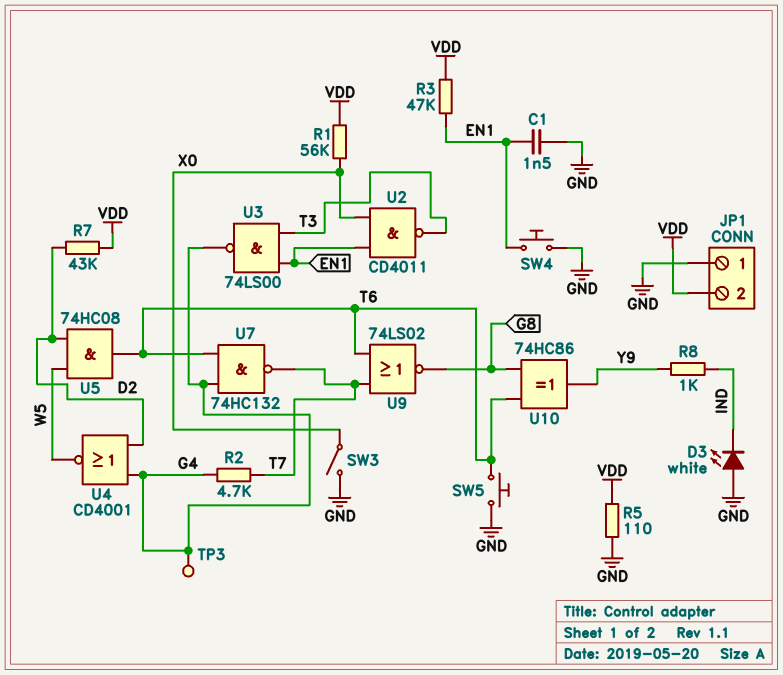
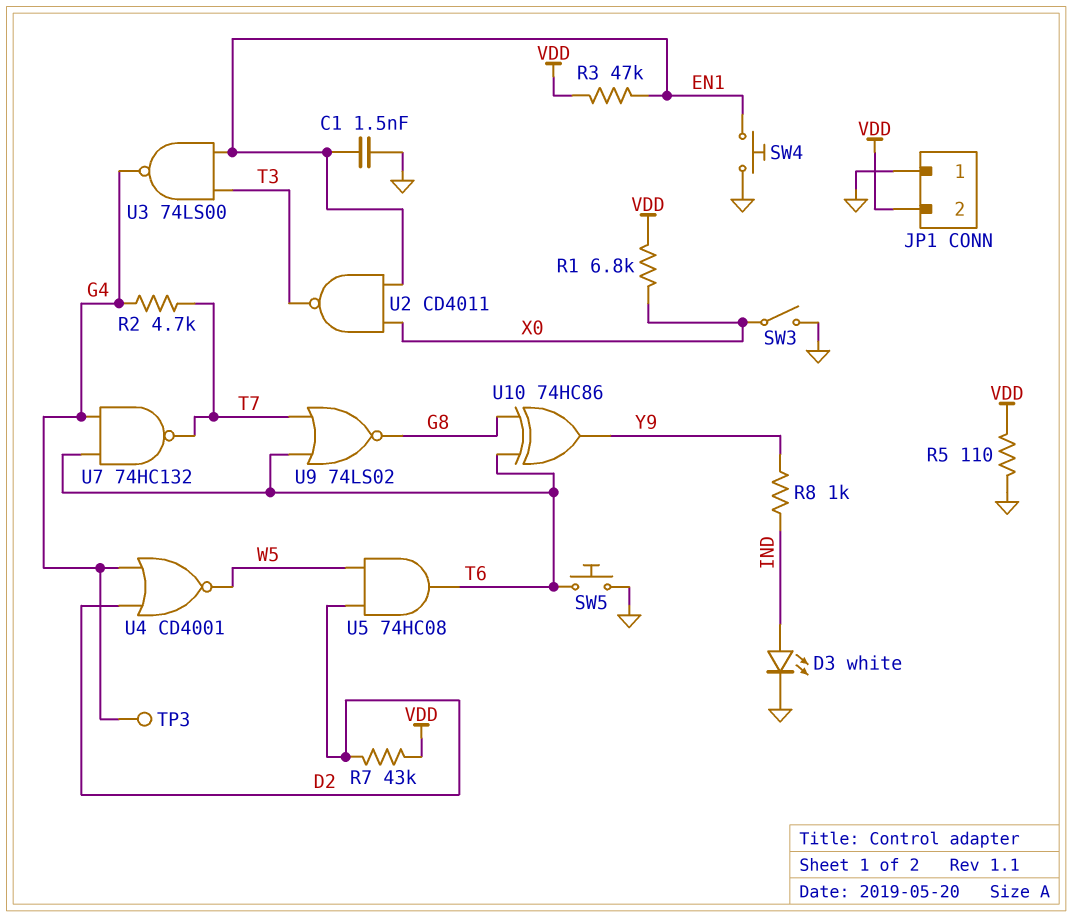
D3: LED white (A GND, K IND) -> LED white (A IND, K GND)
R1: 56k (VDD, X0) -> 6.8k (VDD, X0)

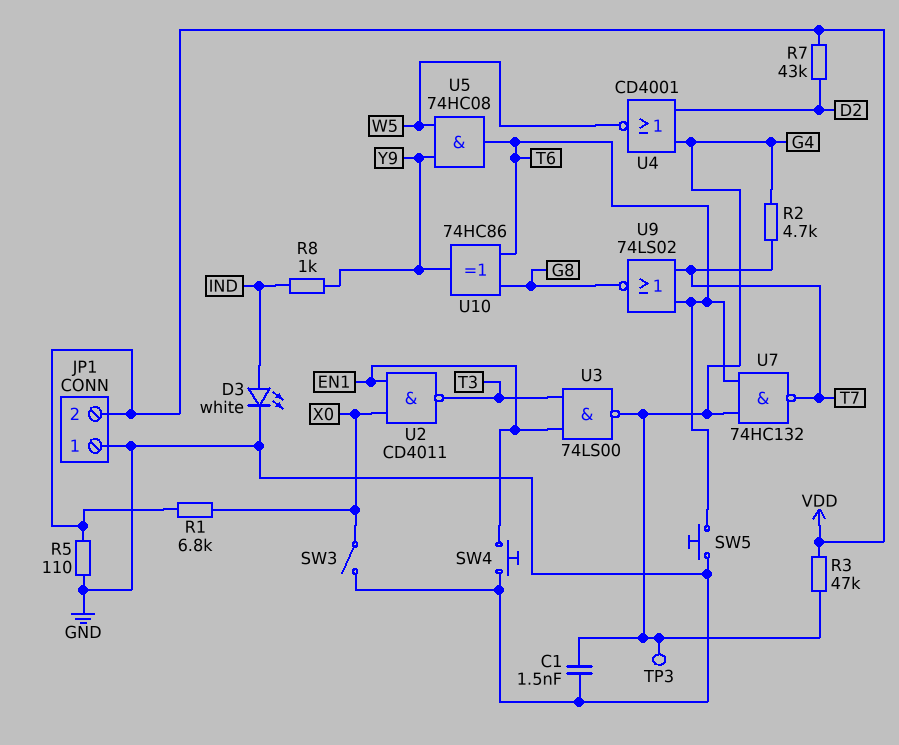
C1: 1.5nF (EN1, GND) -> 1.5nF (G4, GND)
R3: 47k (EN1, VDD) -> 47k (G4, VDD)
U5: AND 74HC08 (in D2, in W5, out T6) -> AND 74HC08 (in W5, in Y9, out T6)

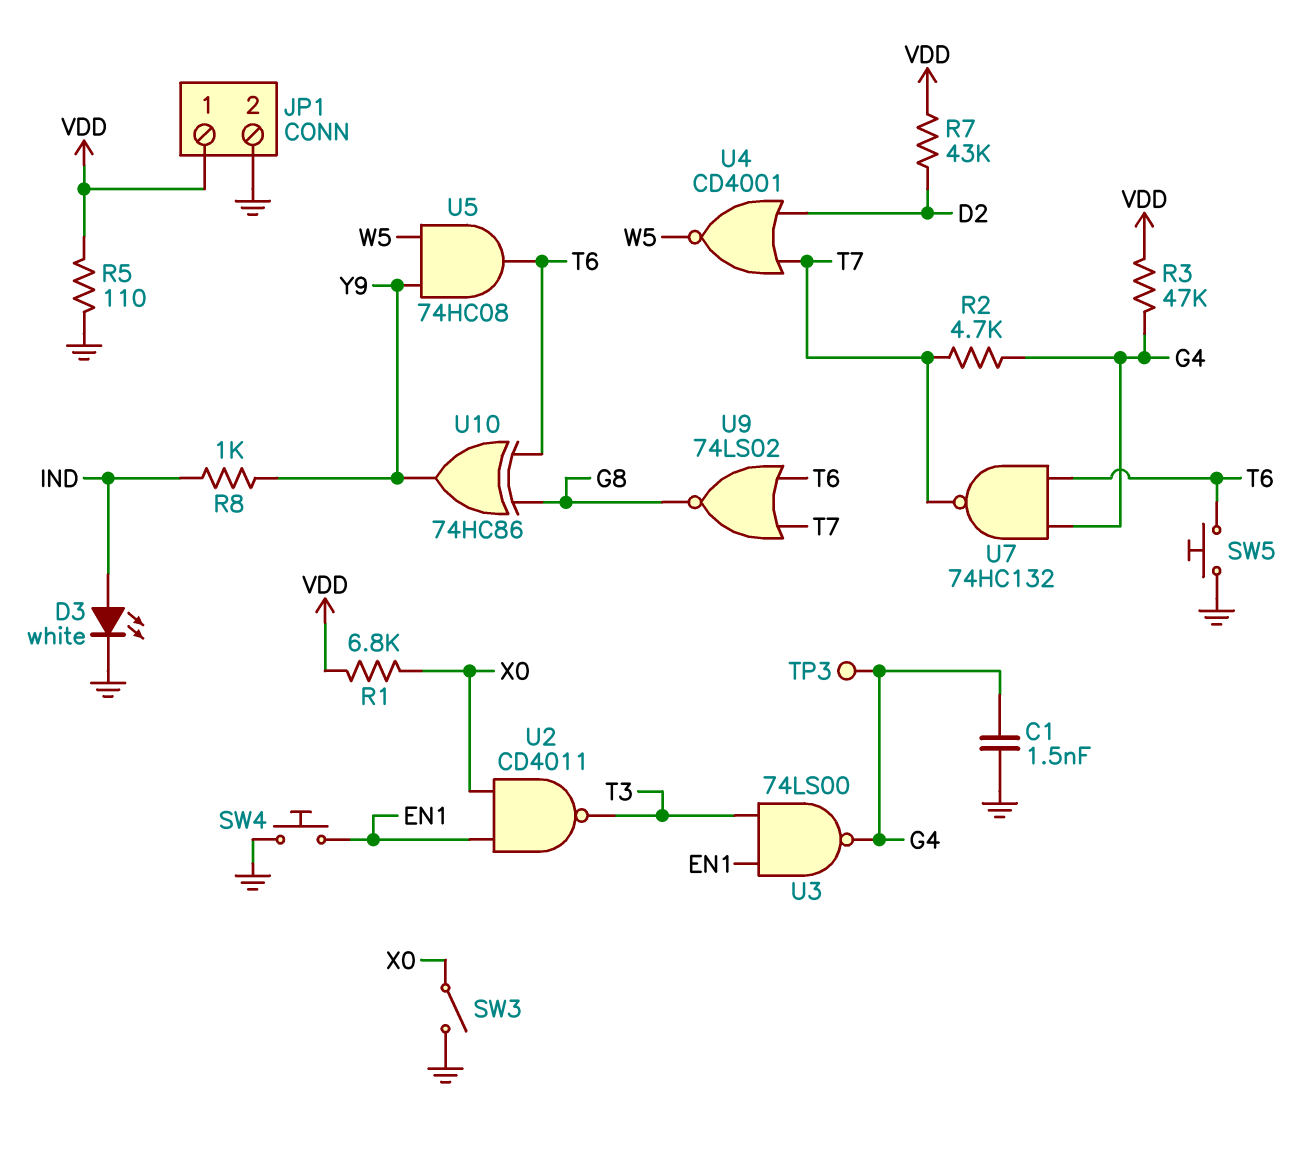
JP1 pin 1: GND -> VDD
JP1 pin 2: VDD -> GND
U4: NOR CD4001 (in D2, in G4, out W5) -> NOR CD4001 (in D2, in T7, out W5)

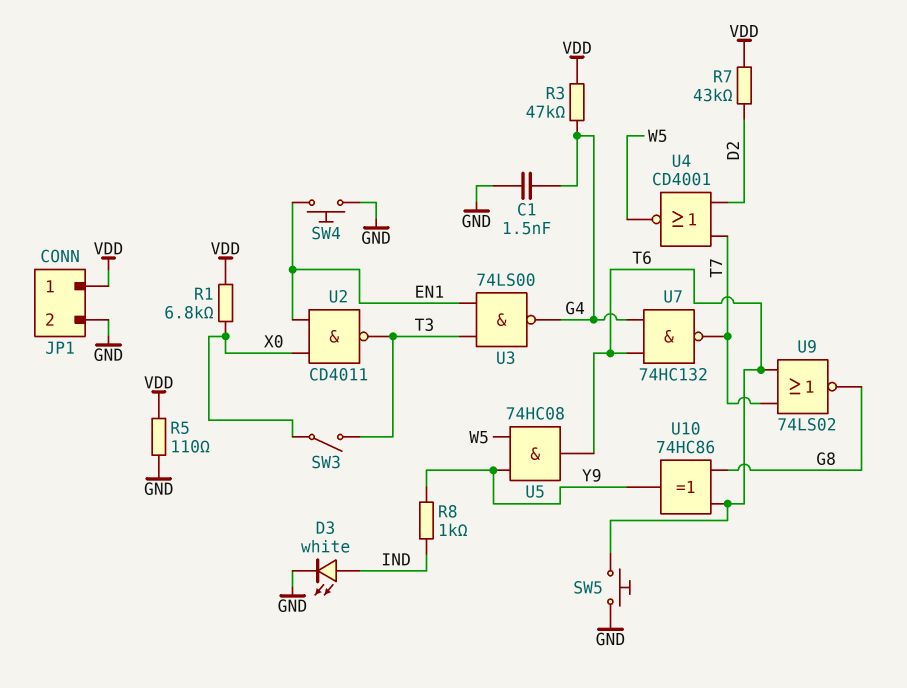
R2: 4.7k (G4, T7) -> none
SW3: switch (GND, X0) -> switch (T3, X0)
TP3: test point (G4) -> none

